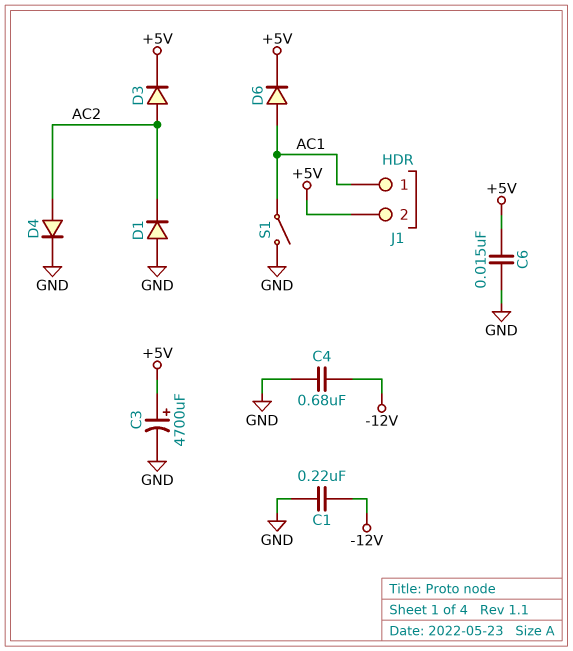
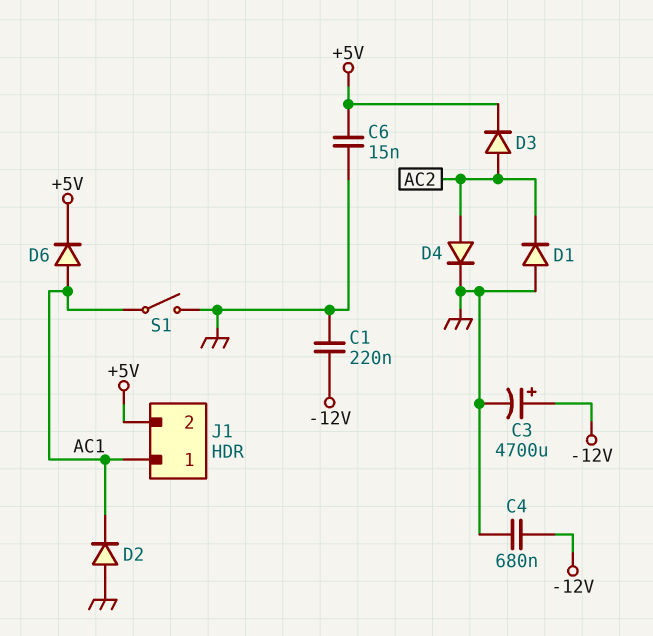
C3: 4700uF (plus +5V, minus GND) -> 4700uF (plus -12V, minus GND)
D2: none -> diode (A GND, K AC1)

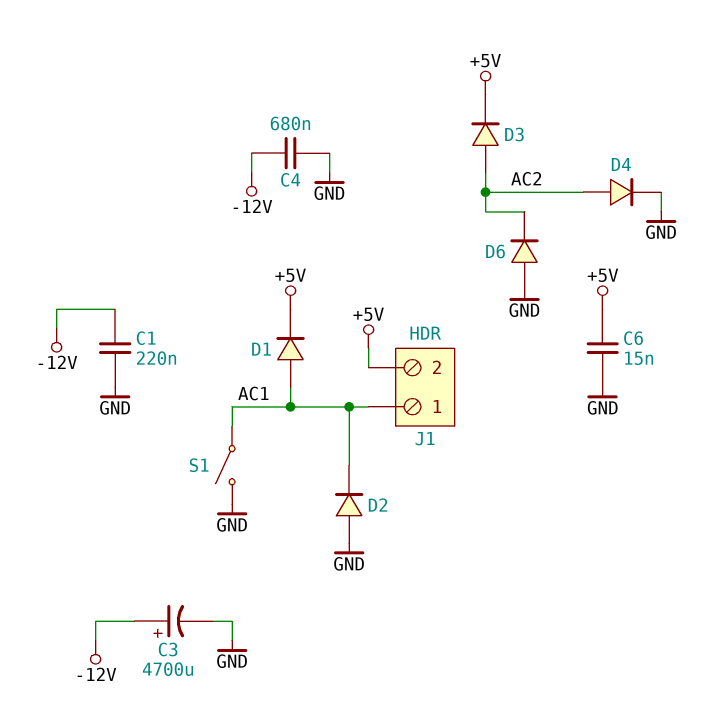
D1: diode (A GND, K AC2) -> diode (A AC1, K +5V)
D6: diode (A AC1, K +5V) -> diode (A GND, K AC2)

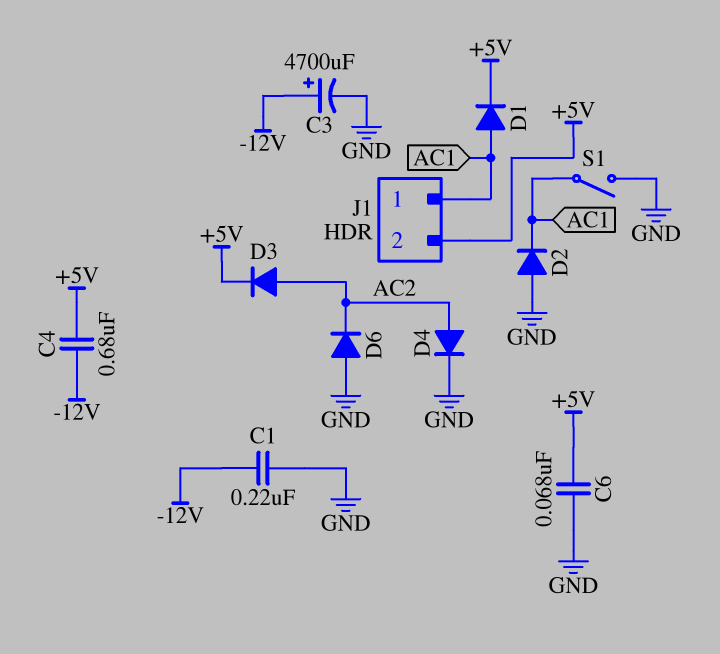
C4: 680nF (-12V, GND) -> 680nF (+5V, -12V)
C6: 15nF (+5V, GND) -> 68nF (+5V, GND)

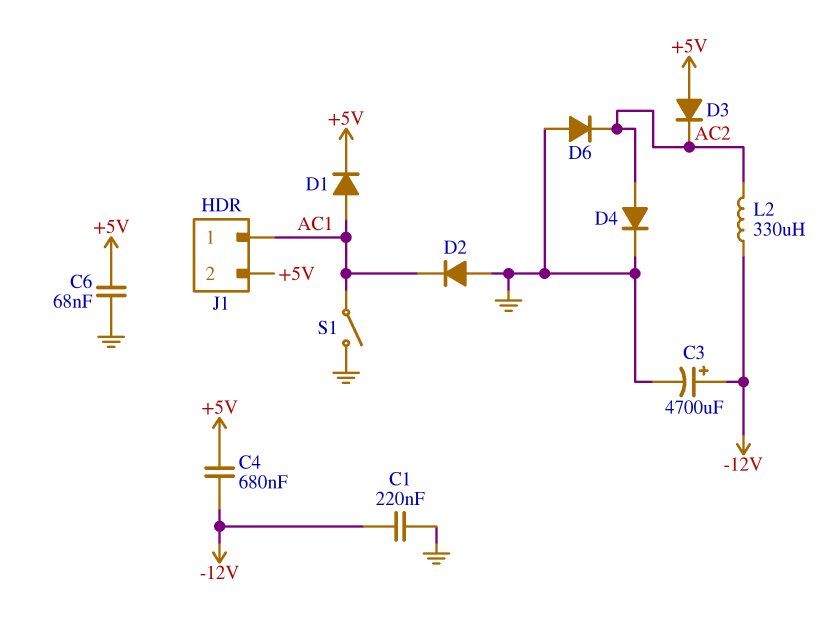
D3: diode (A AC2, K +5V) -> diode (A +5V, K AC2)
L2: none -> 330uH (-12V, AC2)

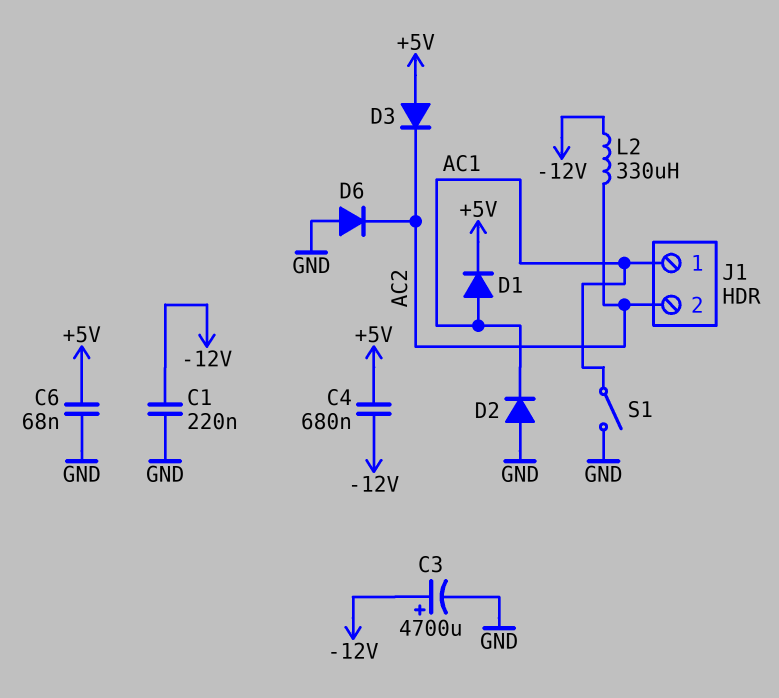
D4: diode (A AC2, K GND) -> none
J1 pin 2: +5V -> AC2

